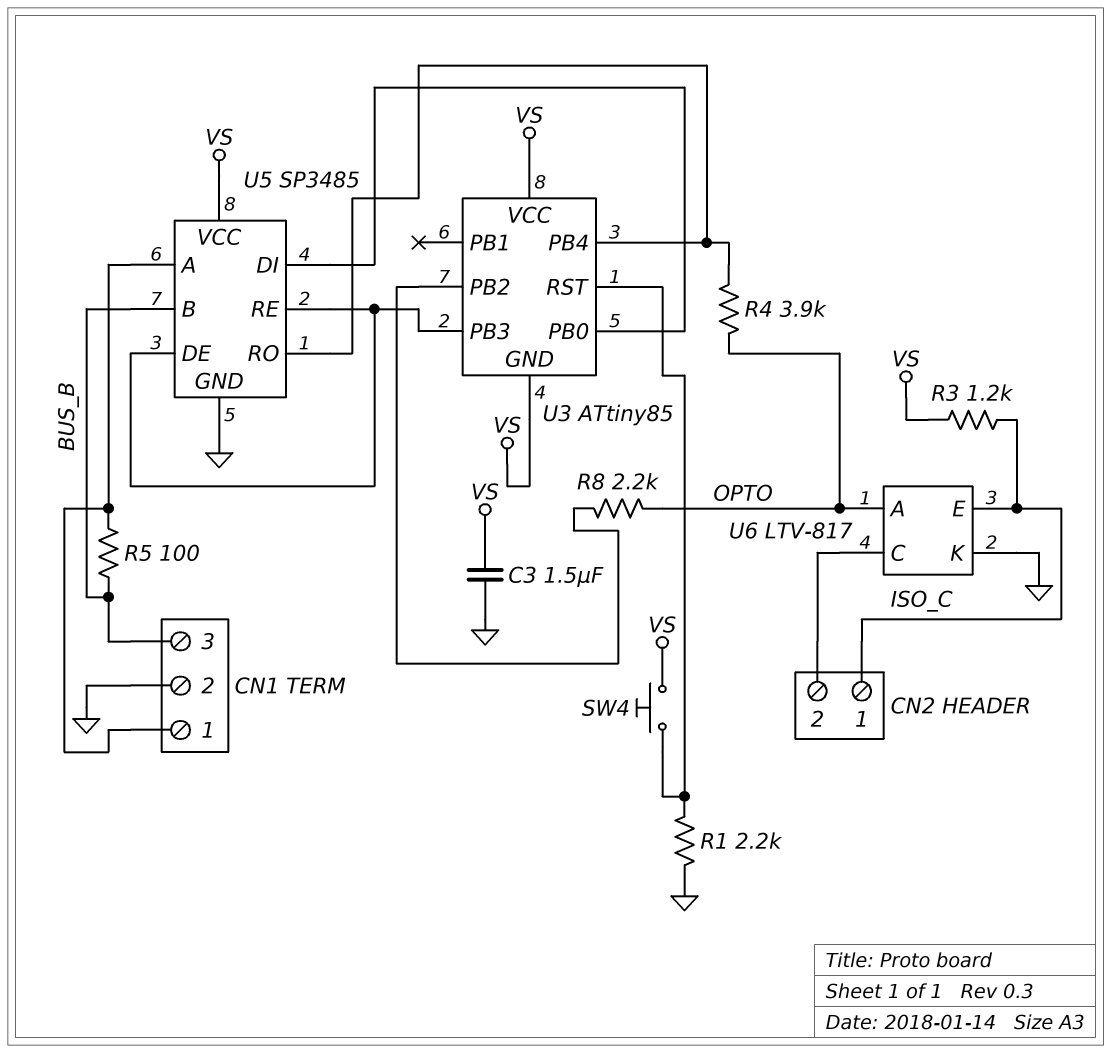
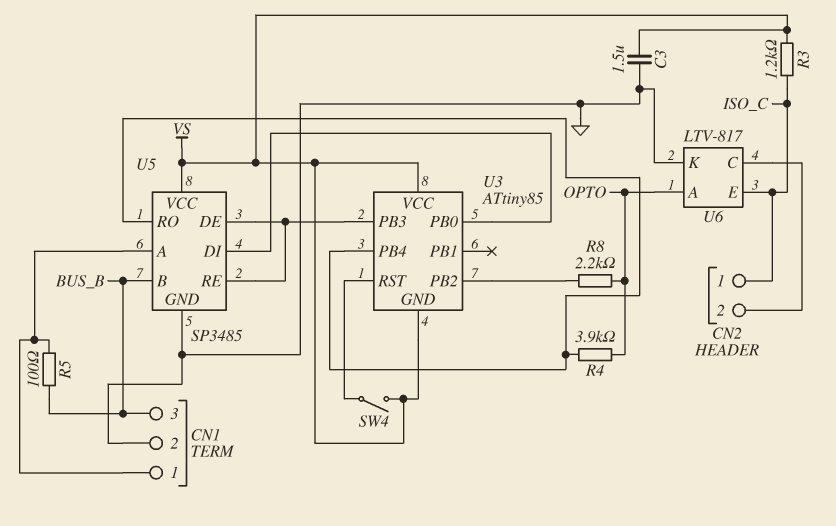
R1: 2.2k (GND, U3/RST) -> none
SW4: button (U3/RST, VS) -> switch (U3/RST, VS)

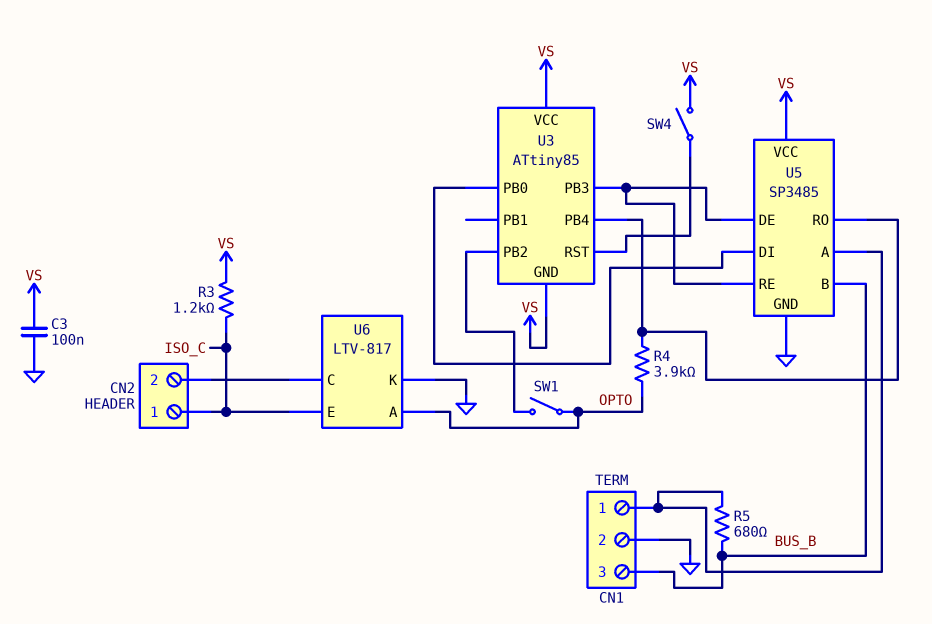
C3: 1.5uF (GND, VS) -> 100nF (GND, VS)
R5: 100 (BUS_B, CN1/1) -> 680 (BUS_B, CN1/1)
R8: 2.2k (OPTO, U3/PB2) -> none
SW1: none -> switch (OPTO, U3/PB2)

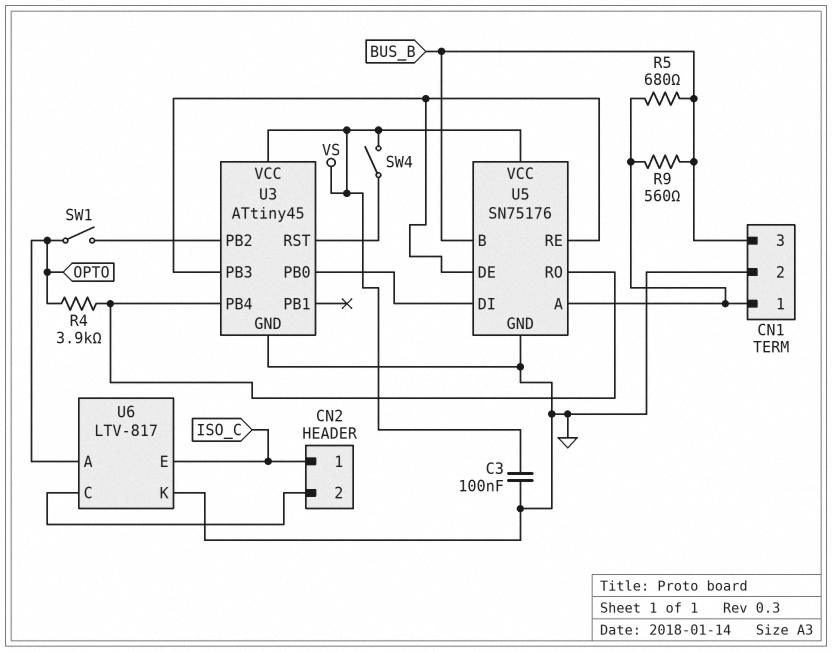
R3: 1.2k (ISO_C, VS) -> none
R9: none -> 560 (BUS_B, CN1/1)
U3: ATtiny85 -> ATtiny45
U3 pin GND: VS -> GND
U5: SP3485 -> SN75176

